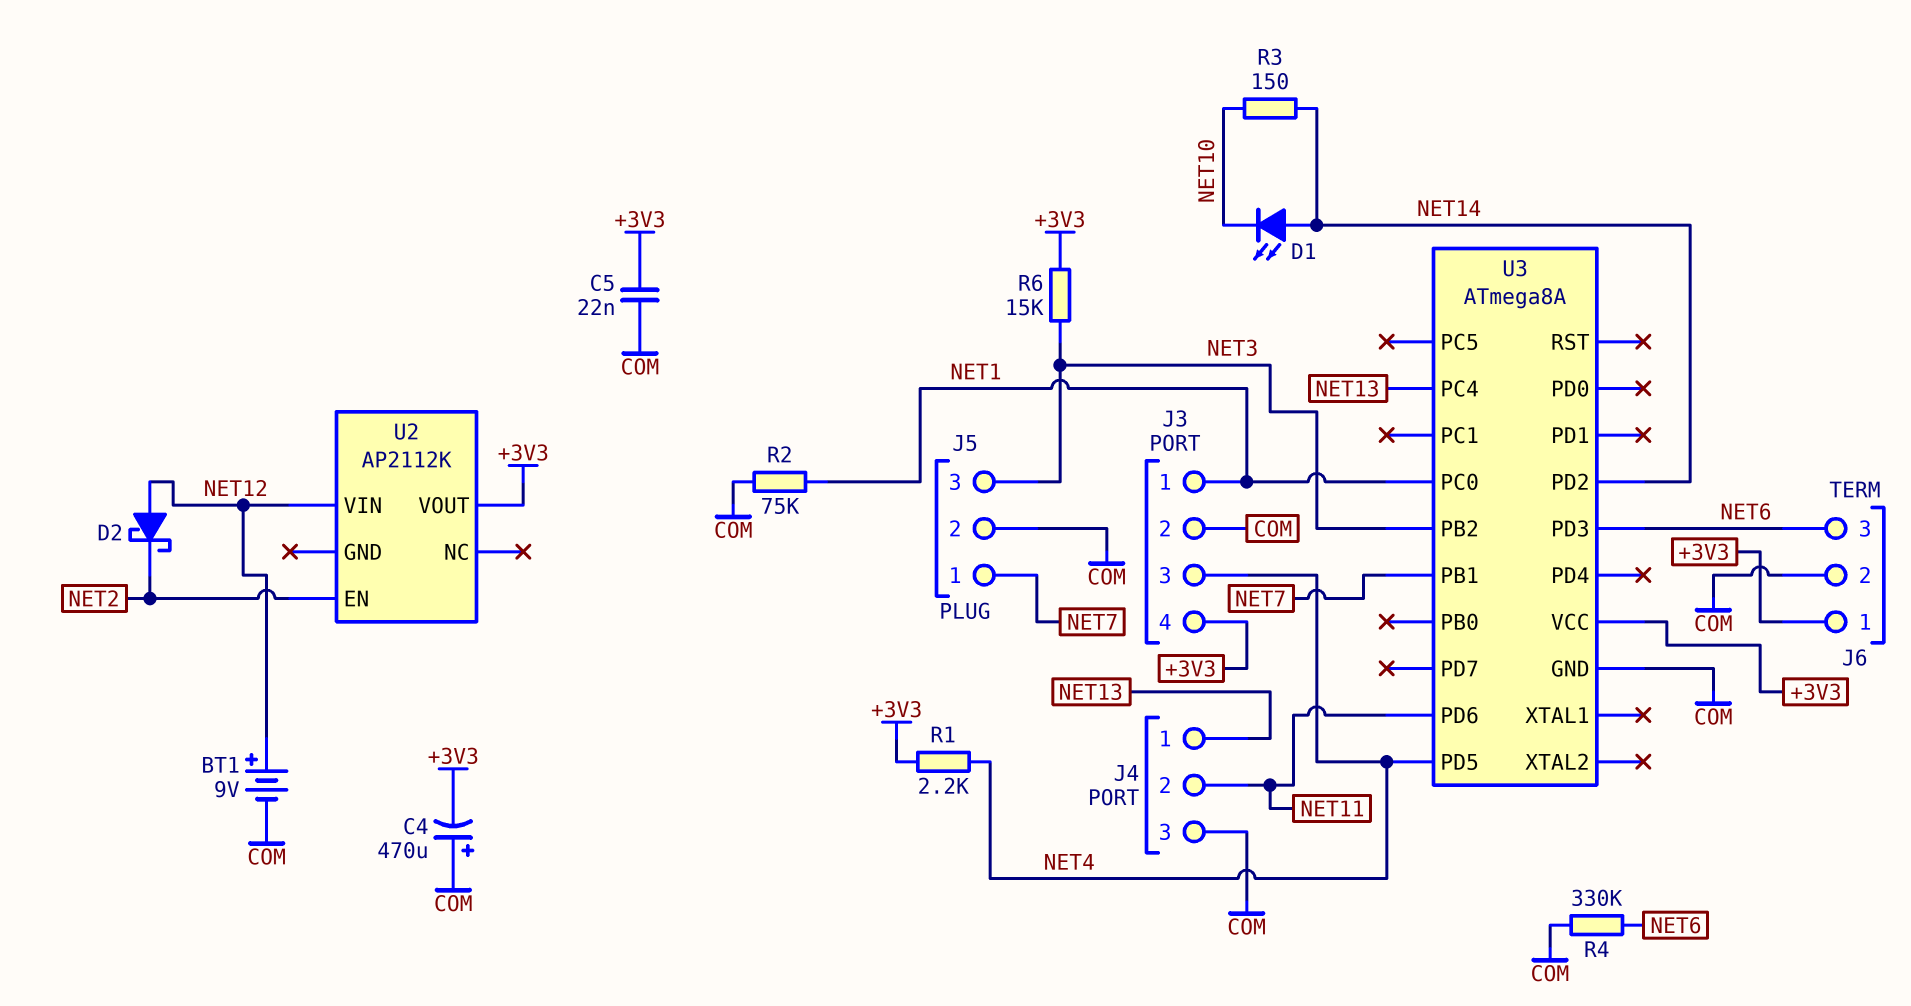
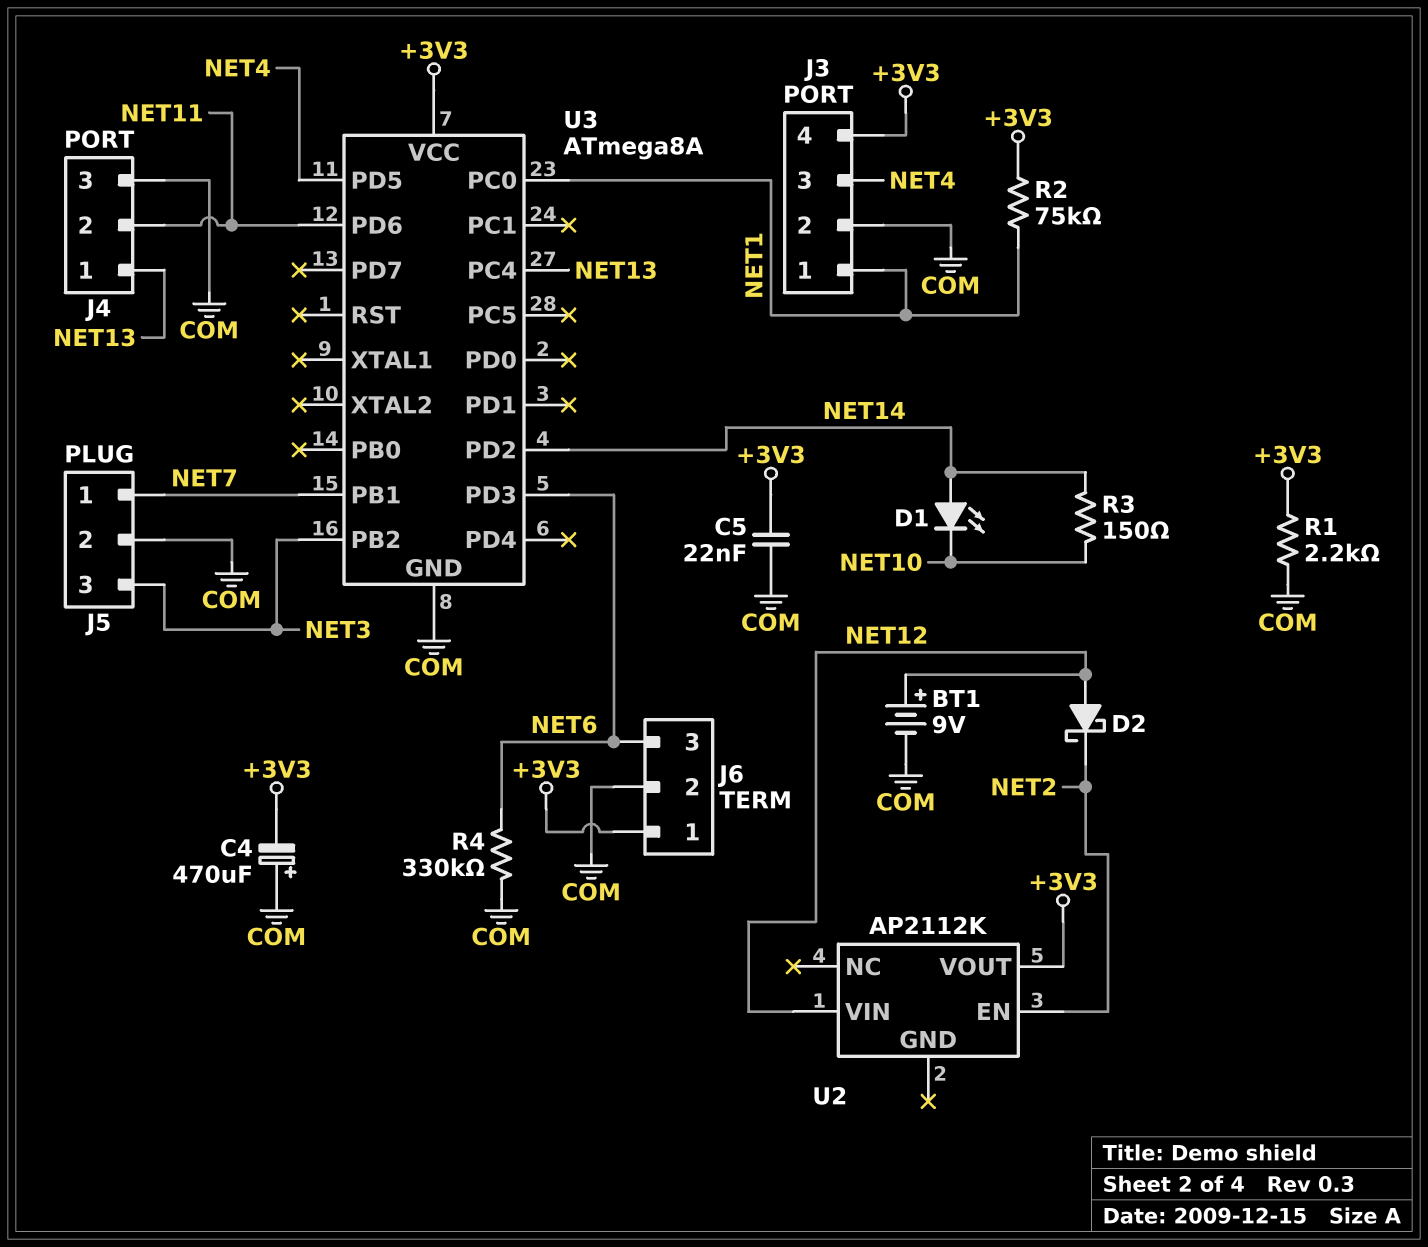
R1: 2.2k (+3V3, NET4) -> 2.2k (+3V3, COM)
R2: 75k (COM, NET1) -> 75k (+3V3, NET1)
R6: 15k (+3V3, NET3) -> none

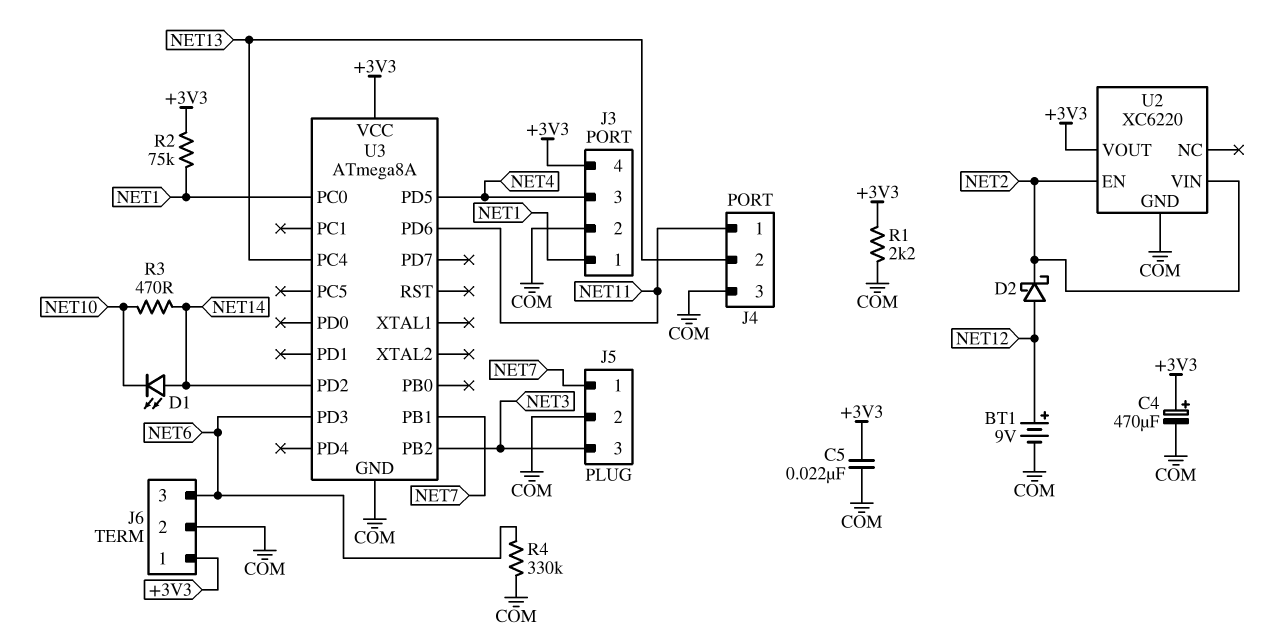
C4: 470uF (plus COM, minus +3V3) -> 470uF (plus +3V3, minus COM)
J4 pin 1: NET13 -> NET11
J4 pin 2: NET11 -> NET13
R3: 150 (NET10, NET14) -> 470 (NET10, NET14)
U2: AP2112K -> XC6220
U2 pin GND: none -> COM
U2 pin VIN: NET12 -> NET2

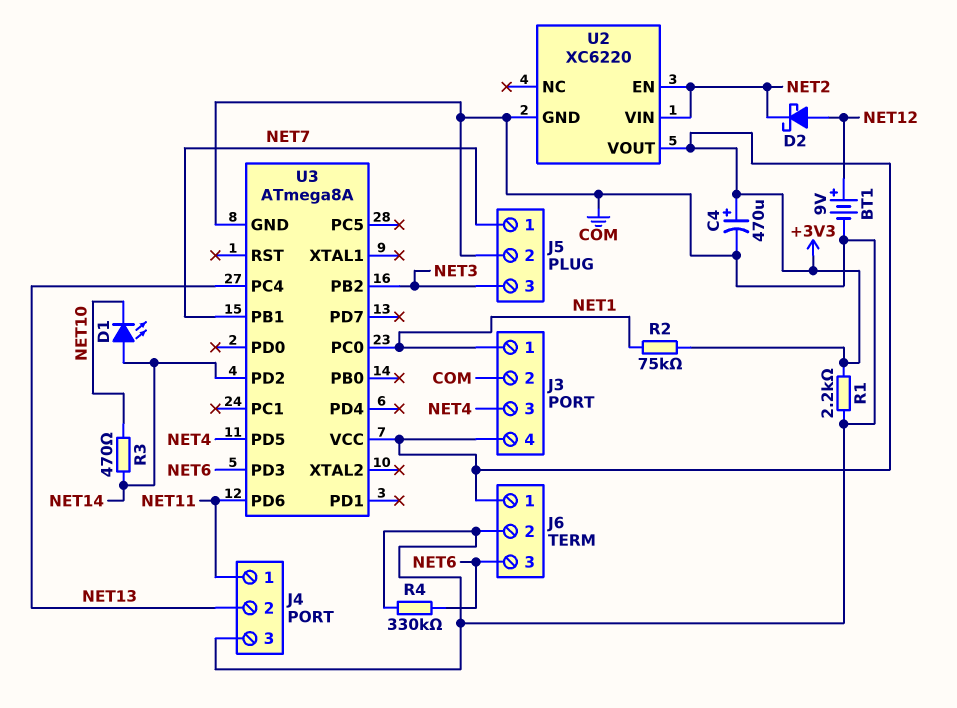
C5: 22nF (+3V3, COM) -> none

